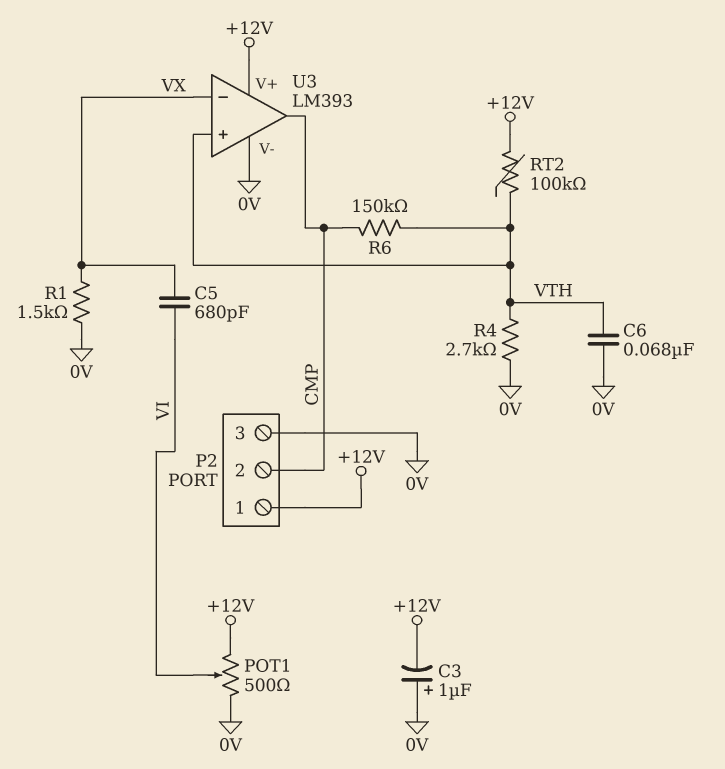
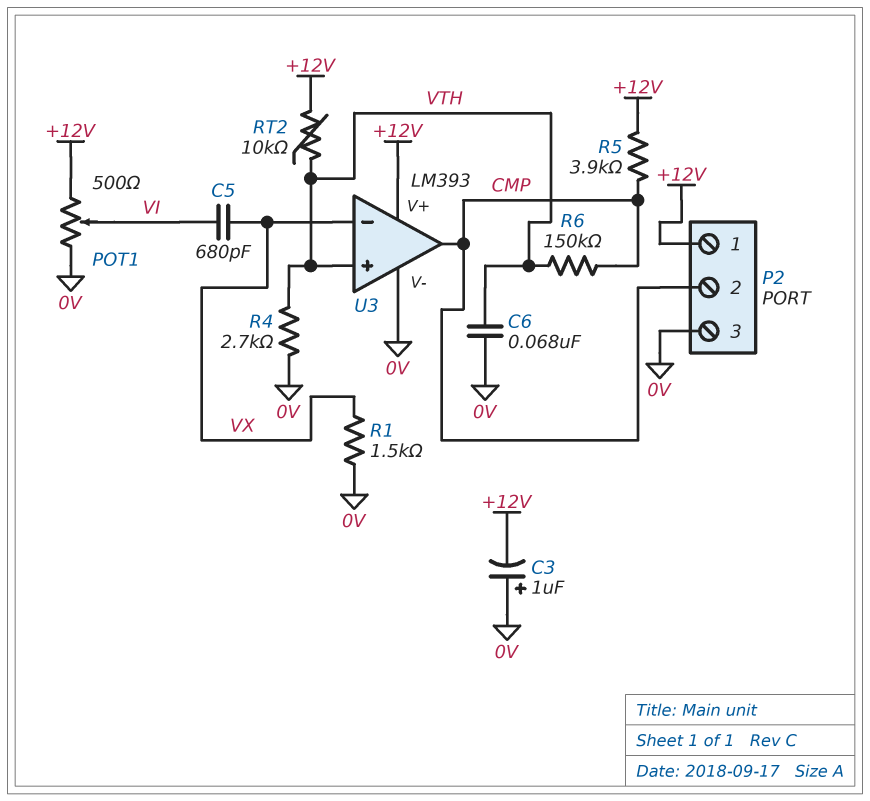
R5: none -> 3.9k (+12V, CMP)
RT2: 100k (+12V, VTH) -> 10k (+12V, VTH)

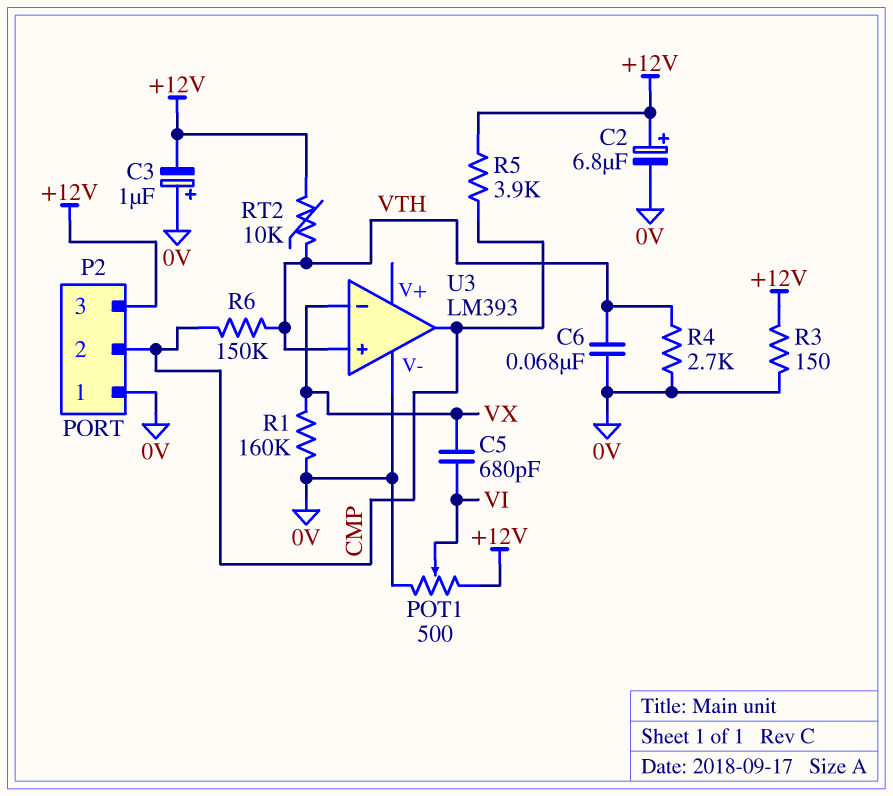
C2: none -> 6.8uF (plus +12V, minus 0V)
P2 pin 1: +12V -> 0V
P2 pin 3: 0V -> +12V
R1: 1.5k (0V, VX) -> 160k (0V, VX)
R3: none -> 150 (+12V, 0V)
U3 pin V+: +12V -> none

